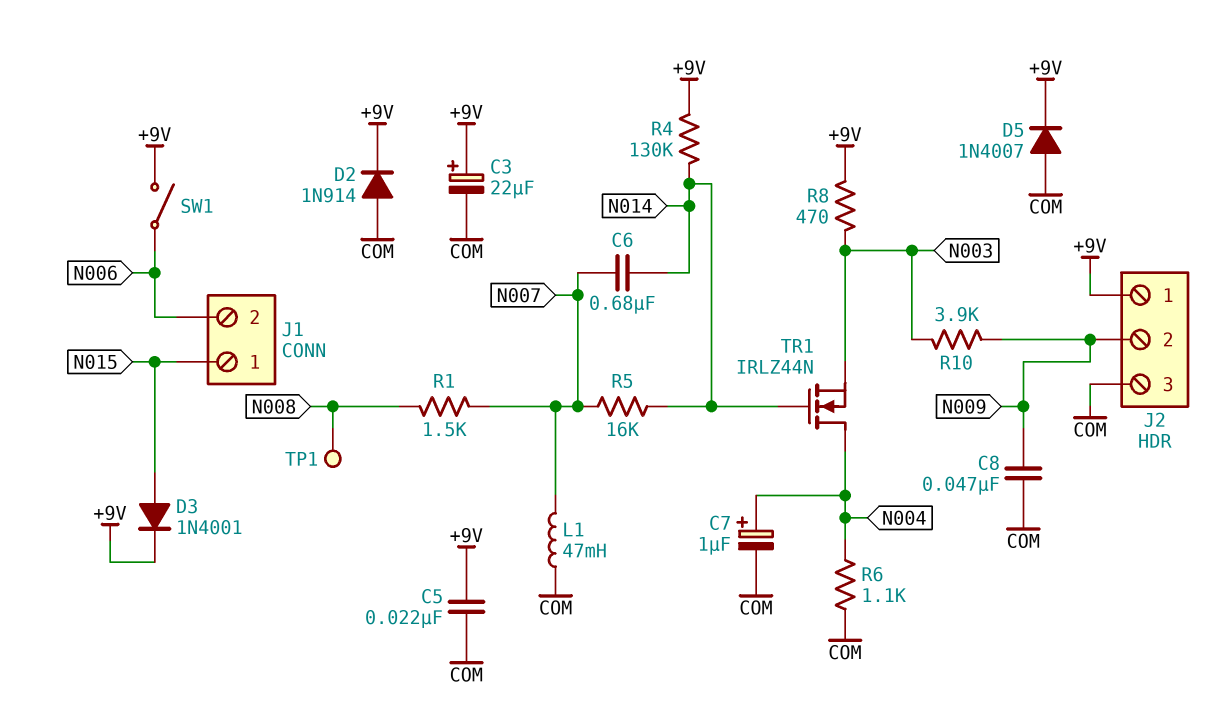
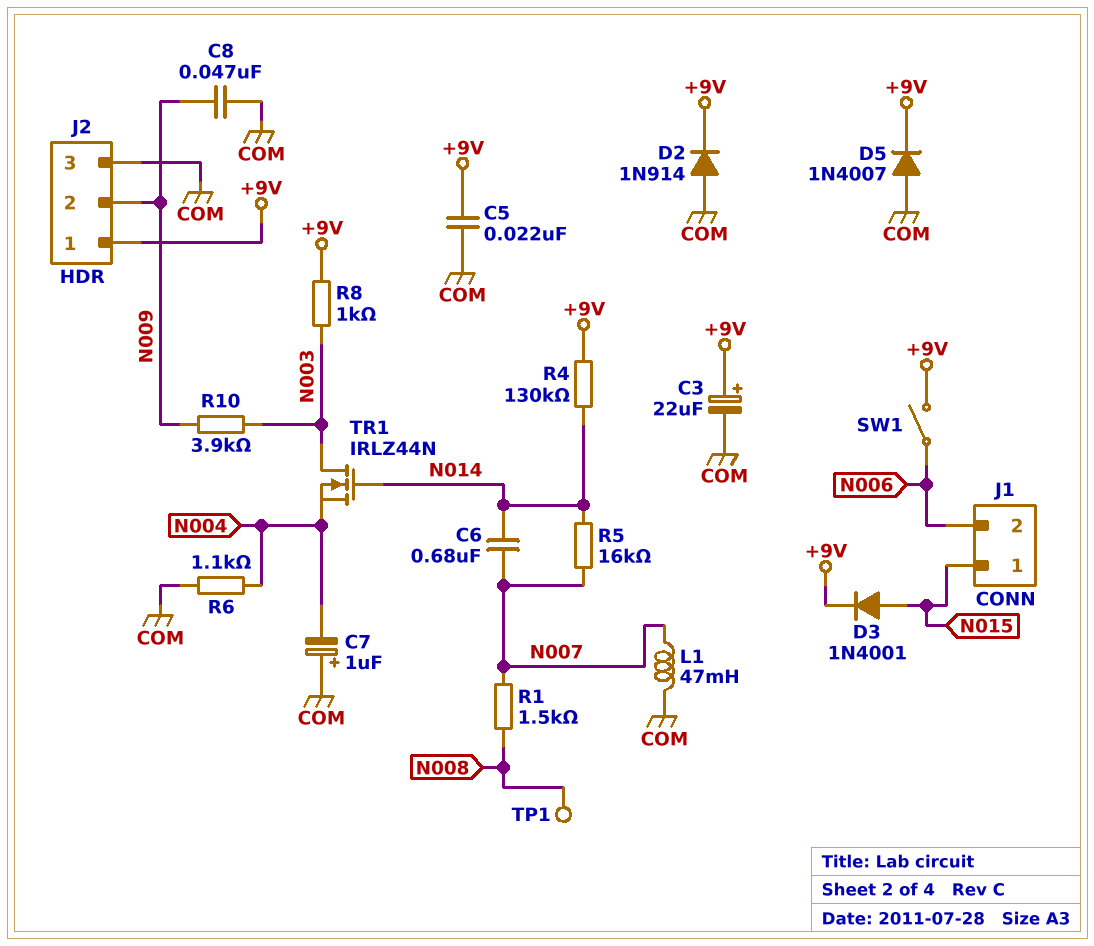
C7: 1uF (plus N004, minus COM) -> 1uF (plus COM, minus N004)
R8: 470 (+9V, N003) -> 1k (+9V, N003)
TR1: NMOS IRLZ44N (G N014, D N004, S N003) -> NMOS IRLZ44N (G N014, D N003, S N004)

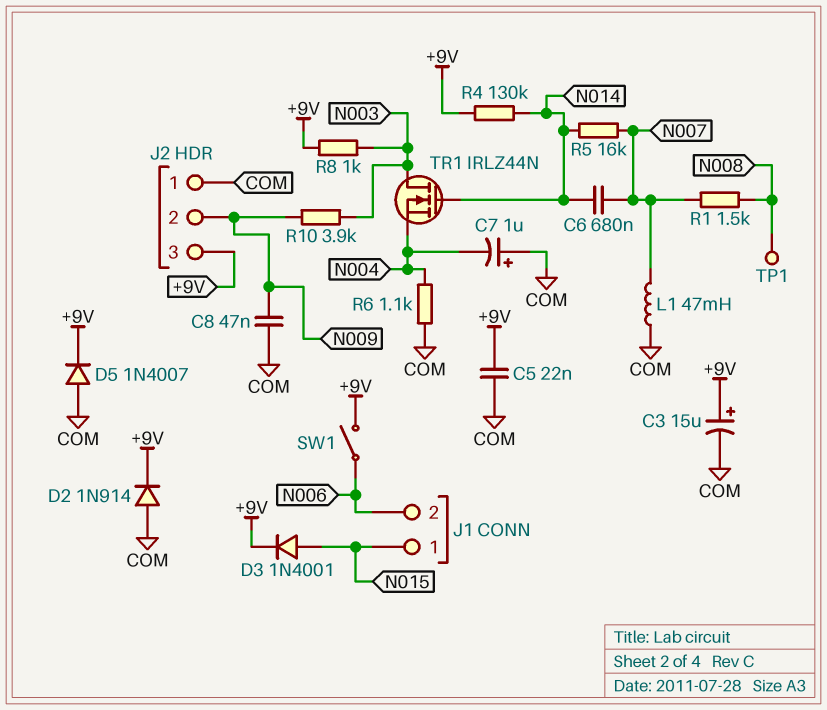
C3: 22uF (plus +9V, minus COM) -> 15uF (plus +9V, minus COM)
J2 pin 1: +9V -> COM
J2 pin 3: COM -> +9V

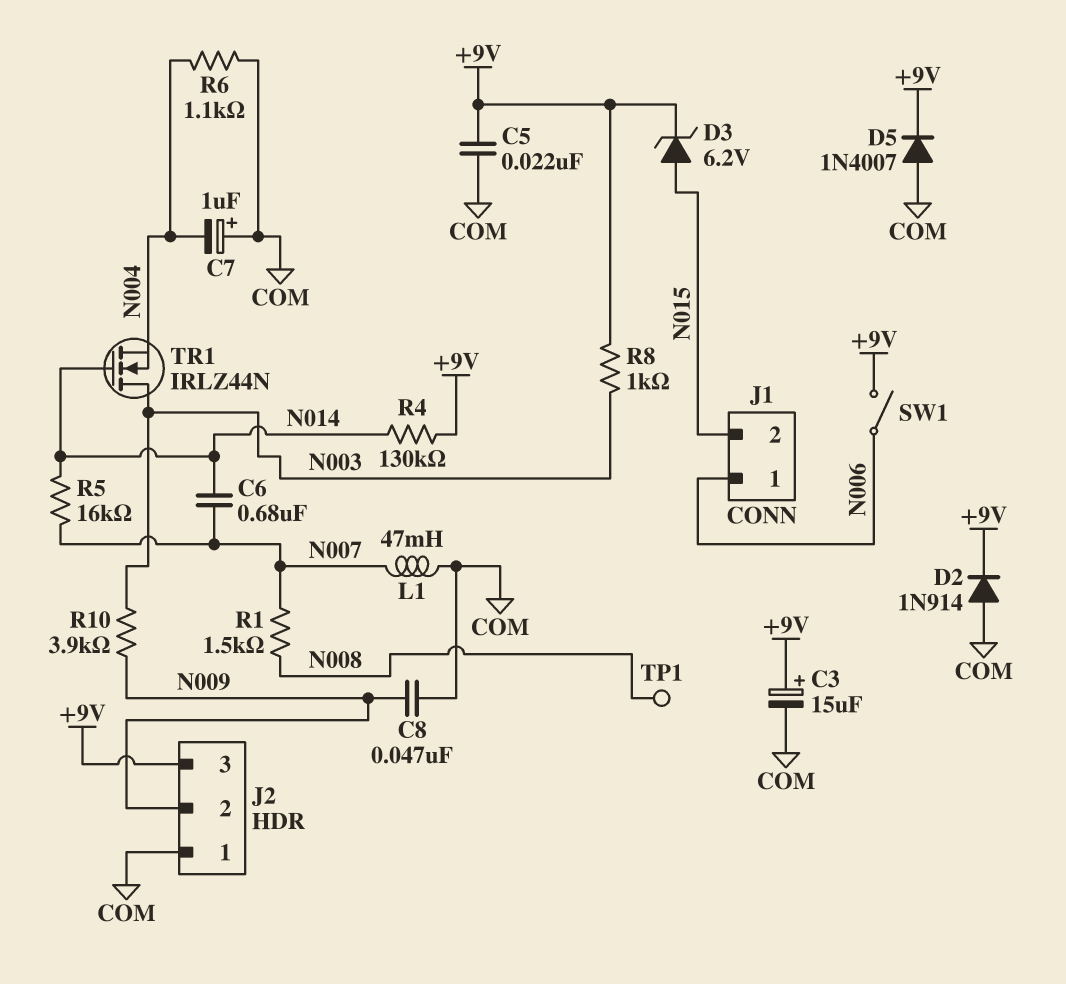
D3: diode 1N4001 (A N015, K +9V) -> zener 6.2V (A N015, K +9V)
J1 pin 1: N015 -> N006
J1 pin 2: N006 -> N015

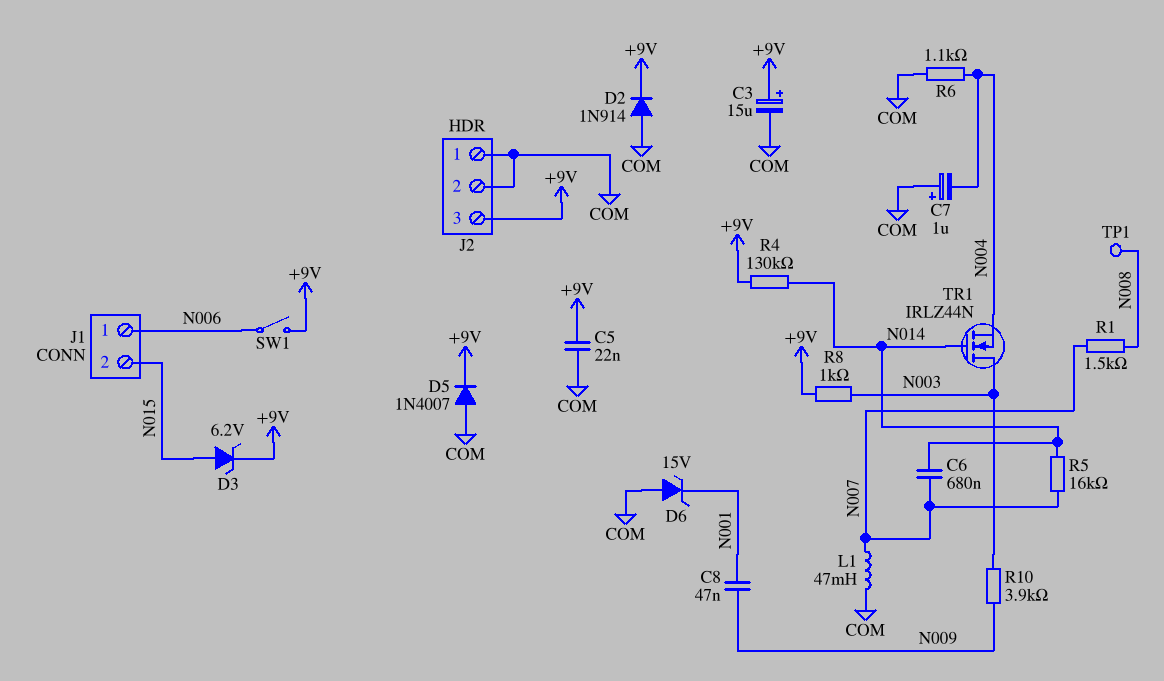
C8: 47nF (COM, N009) -> 47nF (N001, N009)
D6: none -> zener 15V (A COM, K N001)
J2 pin 2: N009 -> COM

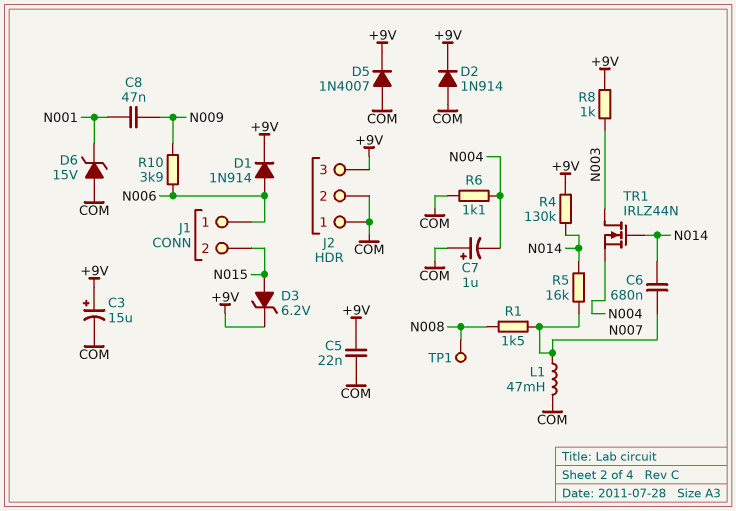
D1: none -> diode 1N914 (A N006, K +9V)
R10: 3.9k (N003, N009) -> 3.9k (N006, N009)
SW1: switch (+9V, N006) -> none

